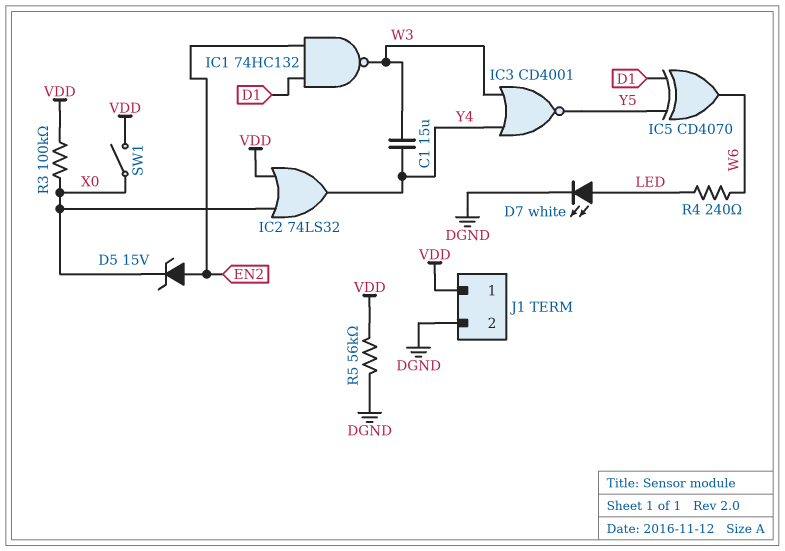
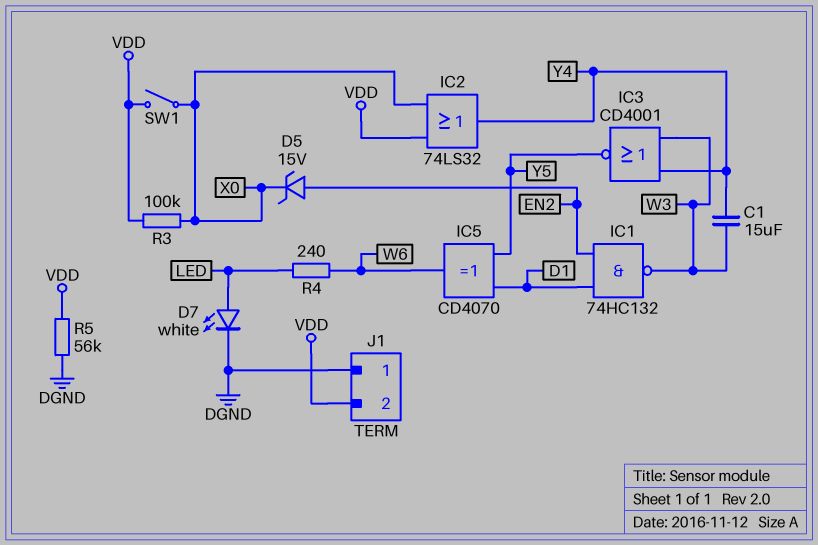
J1 pin 1: VDD -> DGND
J1 pin 2: DGND -> VDD

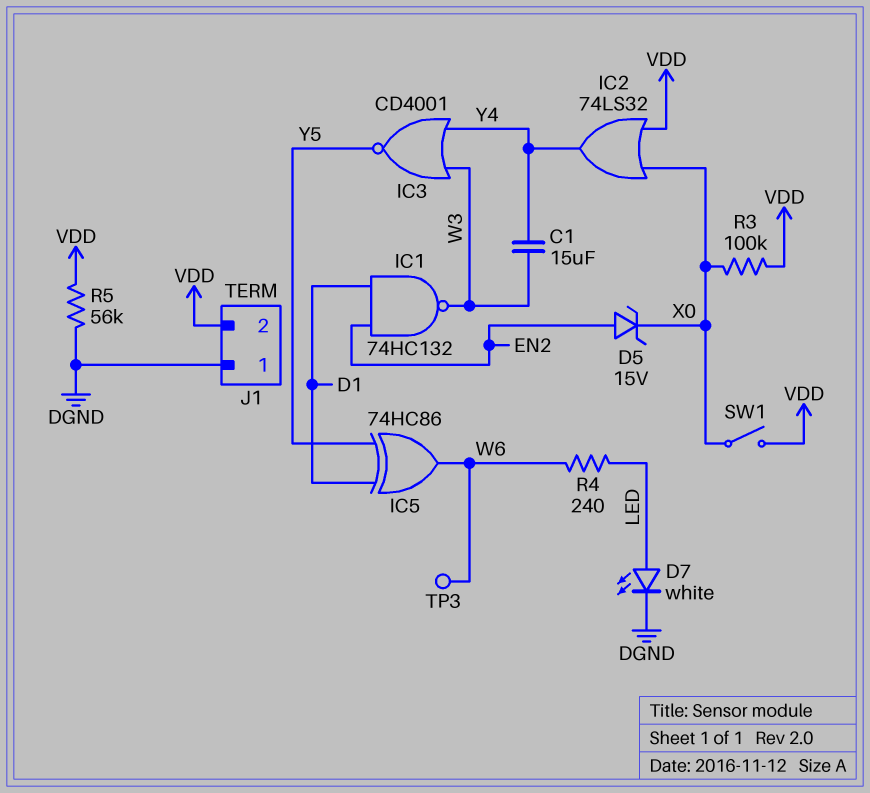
IC5: XOR CD4070 (in D1, in Y5, out W6) -> XOR 74HC86 (in D1, in Y5, out W6)
TP3: none -> test point (W6)

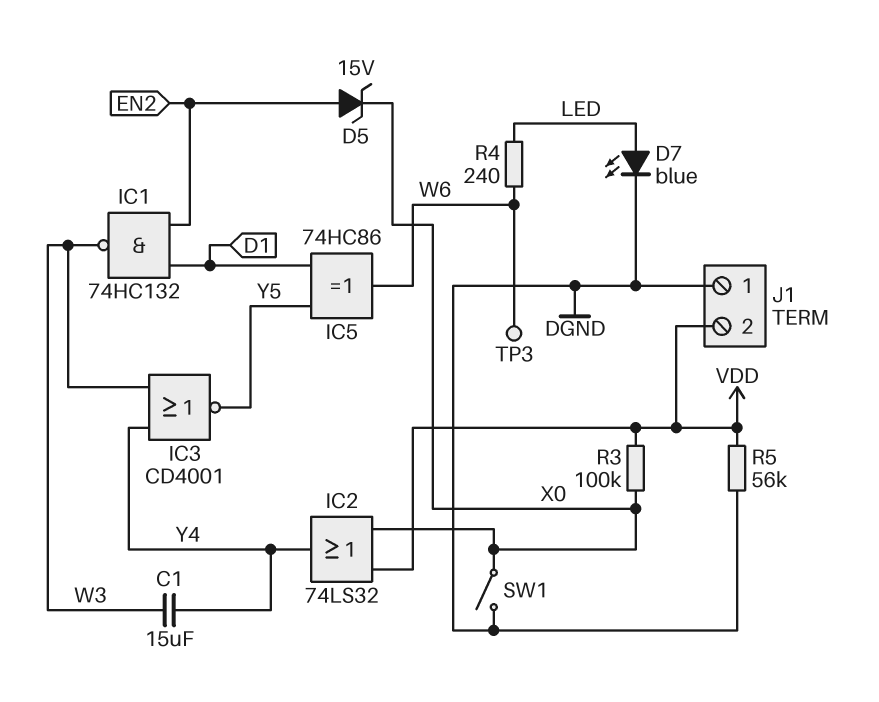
D7: LED white (A LED, K DGND) -> LED blue (A LED, K DGND)
SW1: switch (VDD, X0) -> switch (DGND, X0)

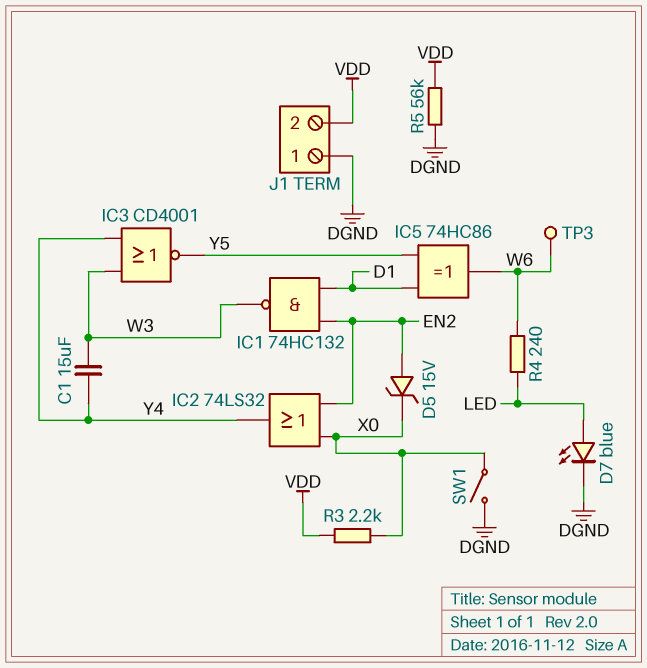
IC2: OR 74LS32 (in VDD, in X0, out Y4) -> OR 74LS32 (in EN2, in X0, out Y4)
R3: 100k (VDD, X0) -> 2.2k (VDD, X0)

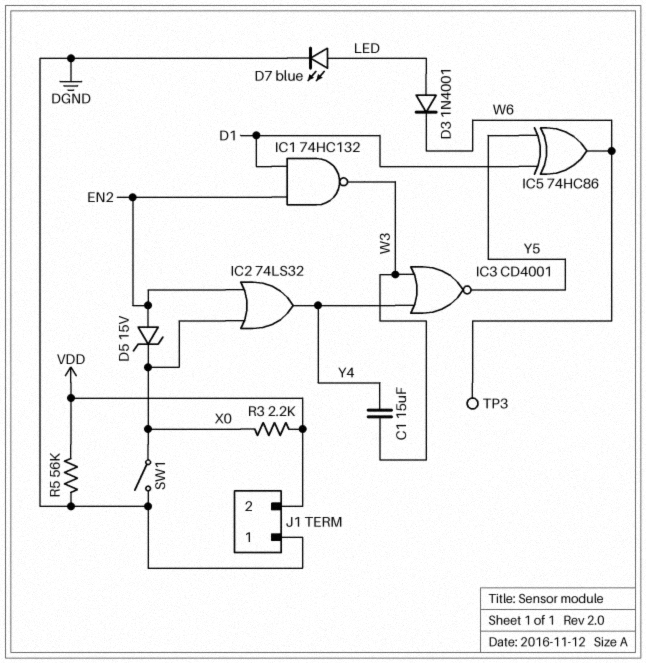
D3: none -> diode 1N4001 (A LED, K W6)
R4: 240 (LED, W6) -> none

